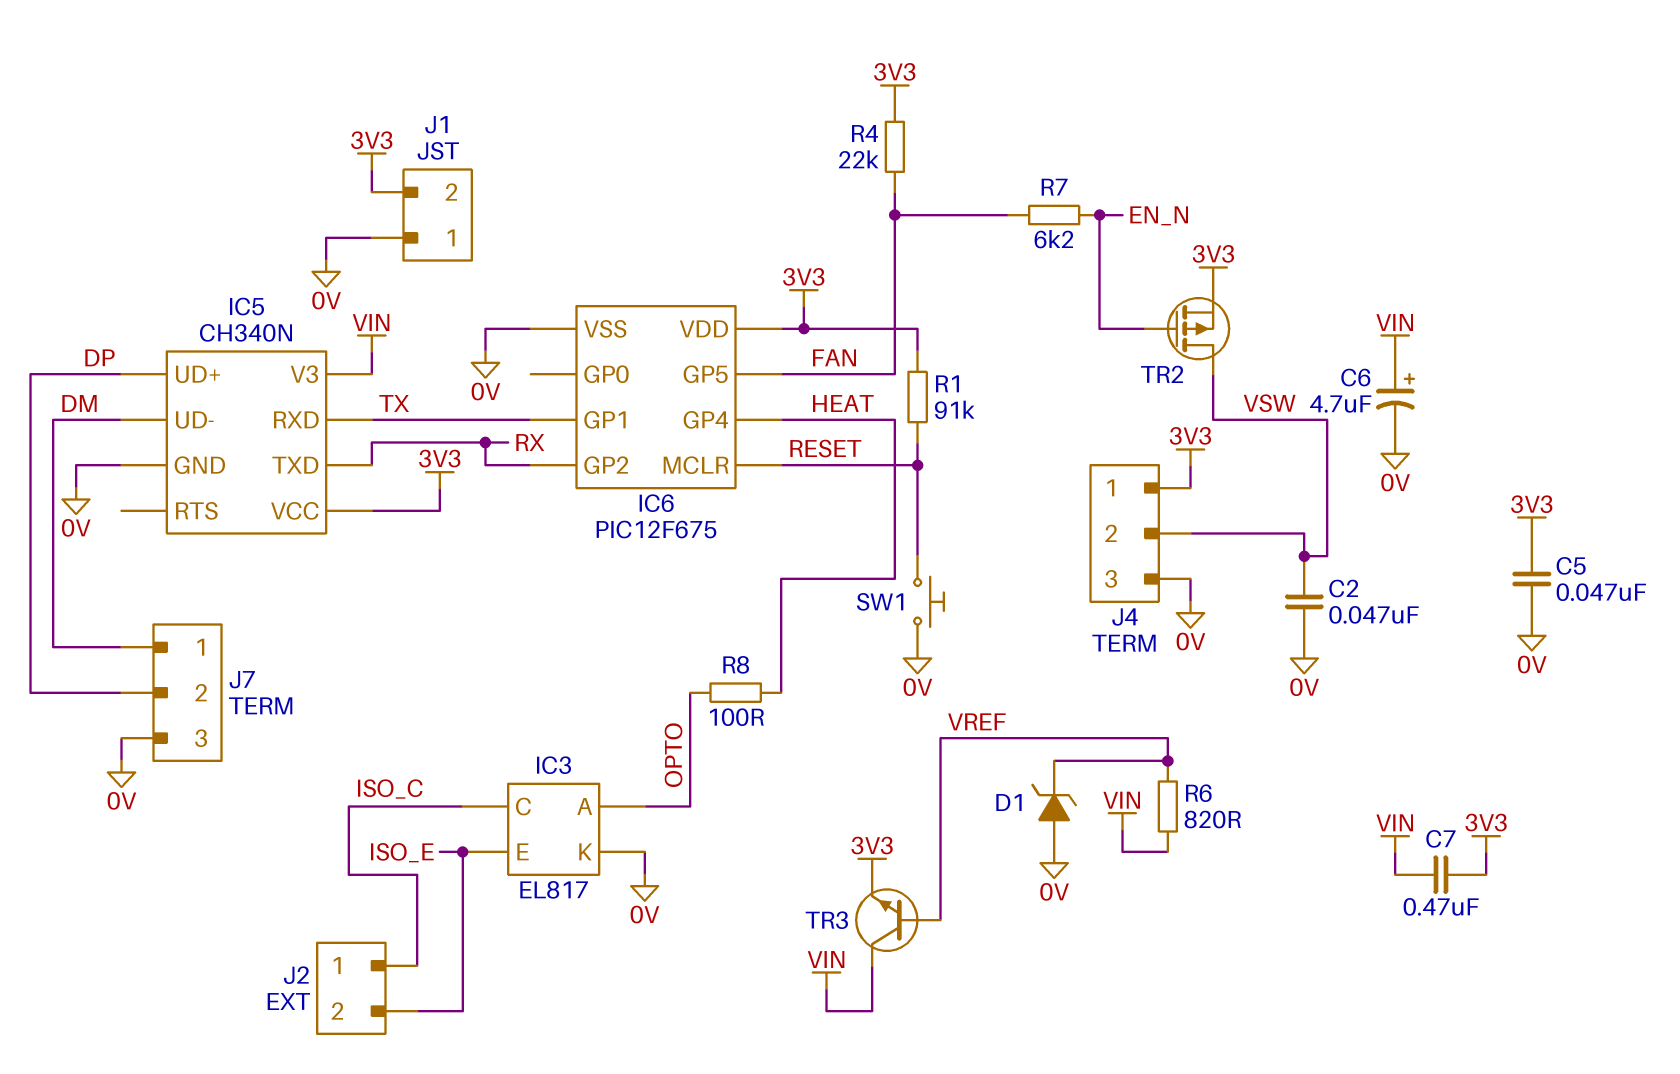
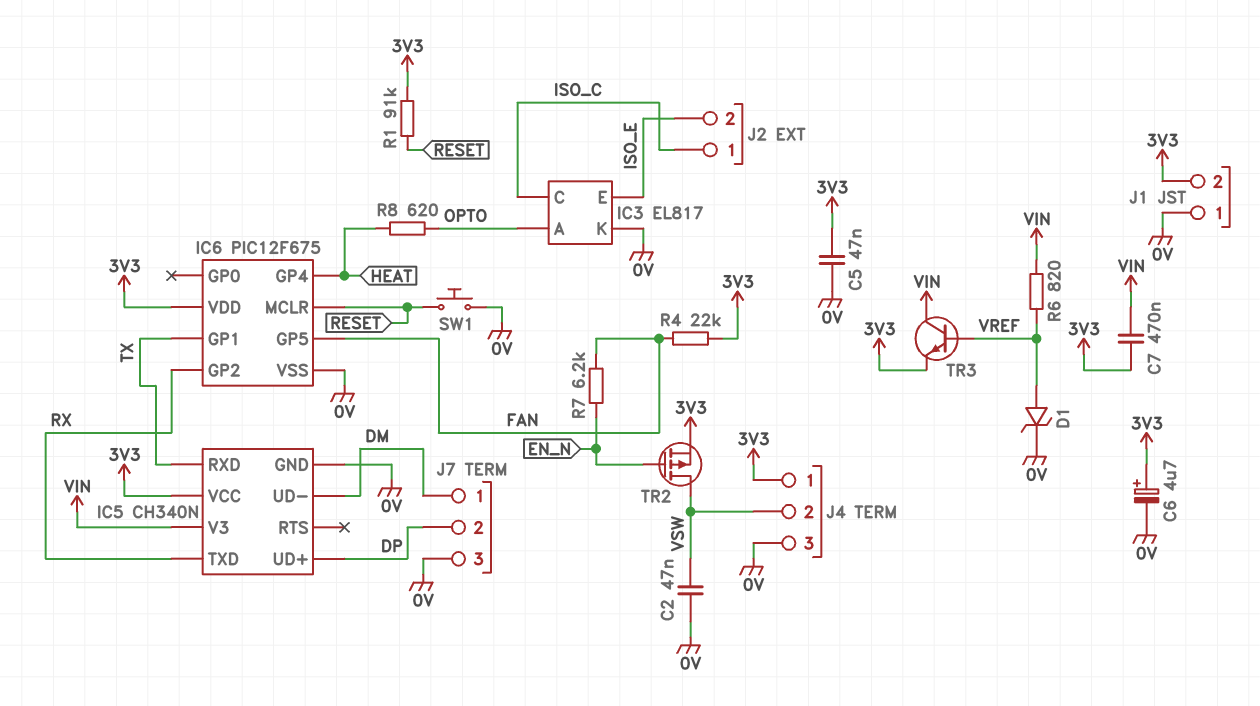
C6: 4.7uF (plus VIN, minus 0V) -> 4.7uF (plus 3V3, minus 0V)
D1: zener (A 0V, K VREF) -> zener (A VREF, K 0V)
R8: 100 (HEAT, OPTO) -> 620 (HEAT, OPTO)

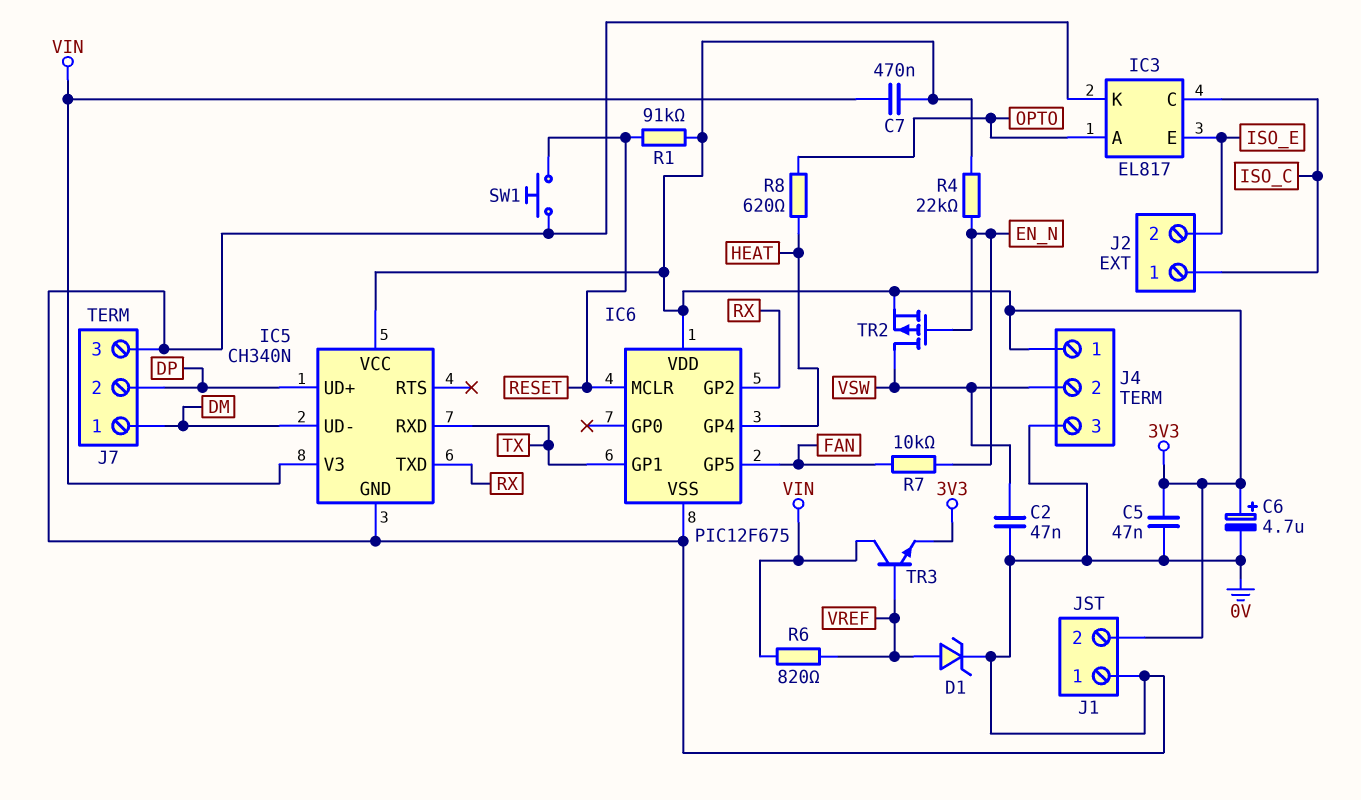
R4: 22k (3V3, FAN) -> 22k (3V3, EN_N)
R7: 6.2k (EN_N, FAN) -> 10k (EN_N, FAN)

